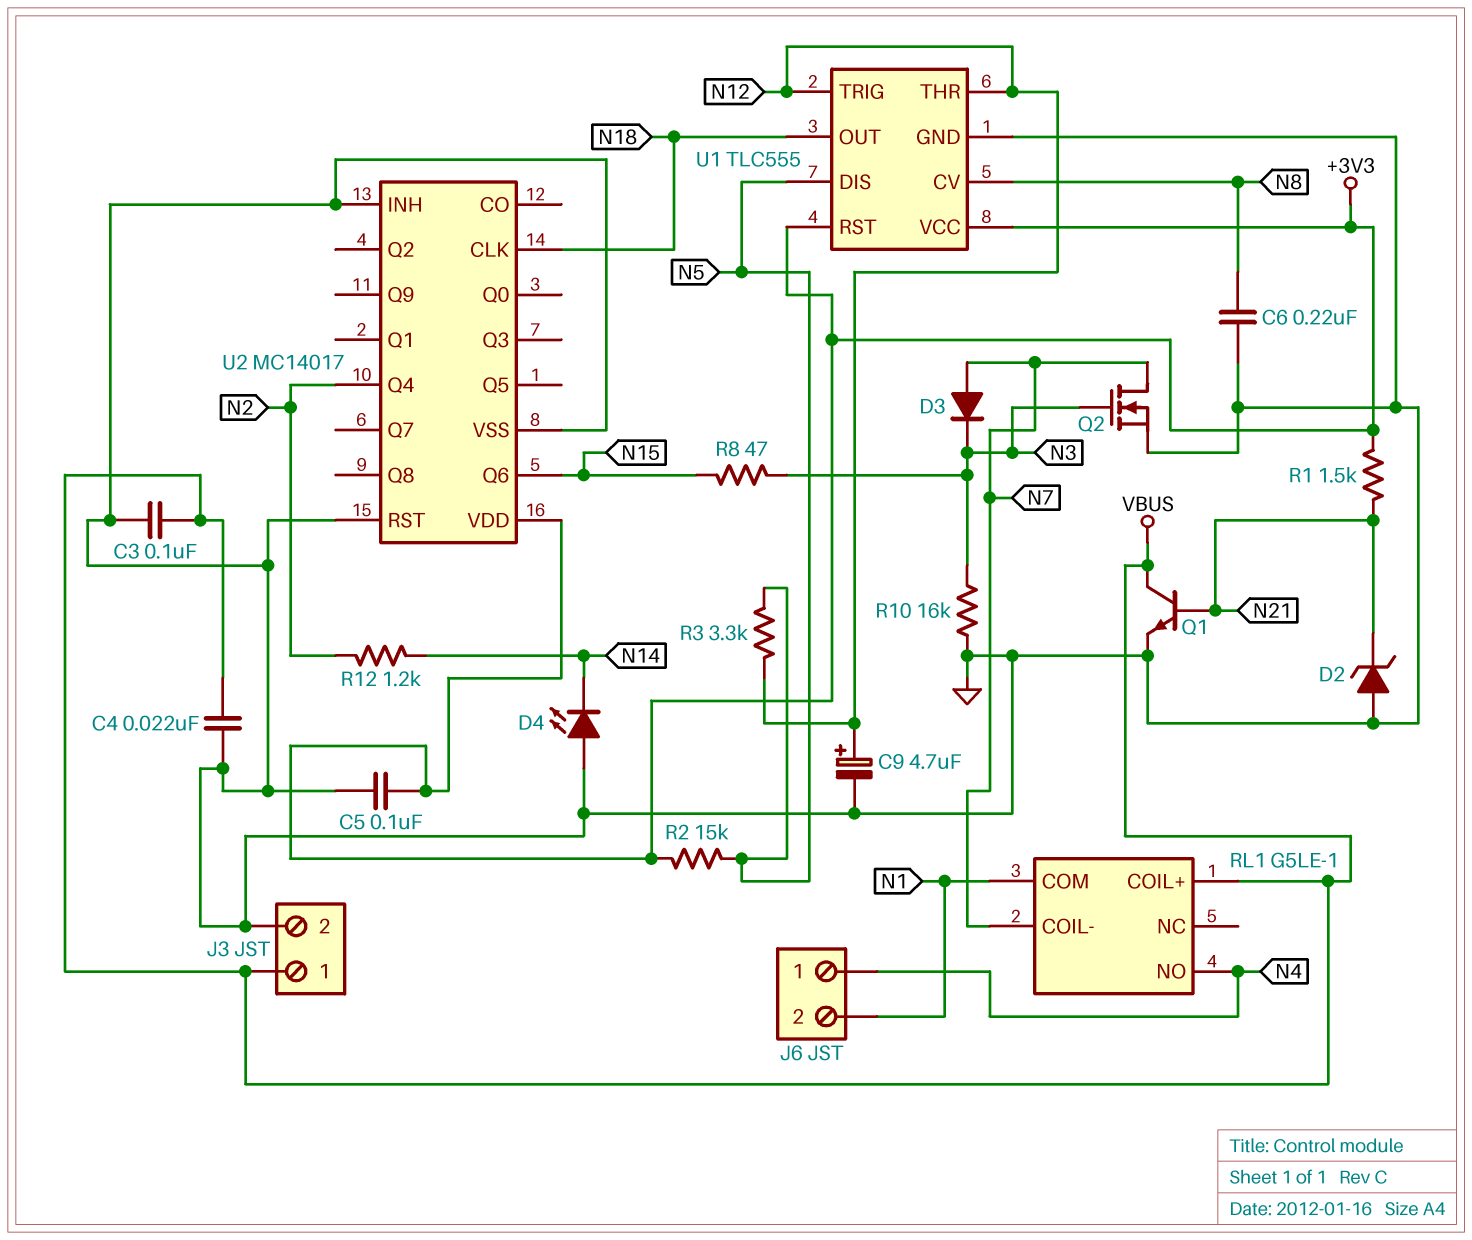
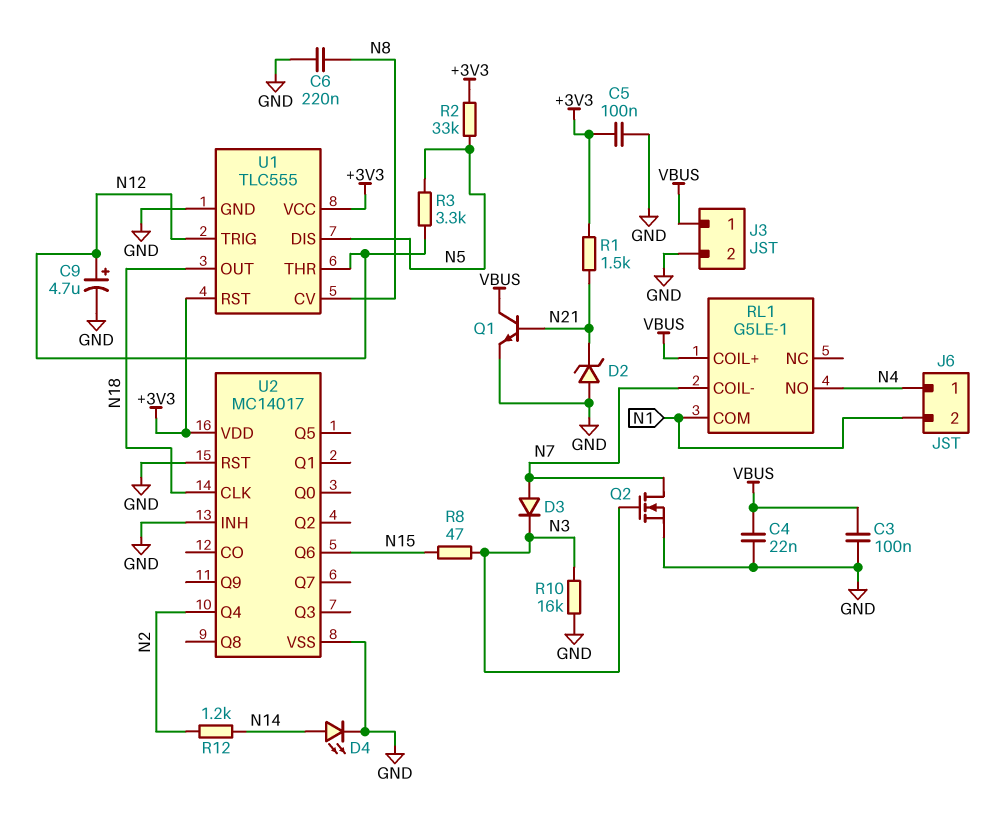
D4: LED (A GND, K N14) -> LED (A N14, K GND)
R2: 15k (+3V3, N5) -> 33k (+3V3, N5)

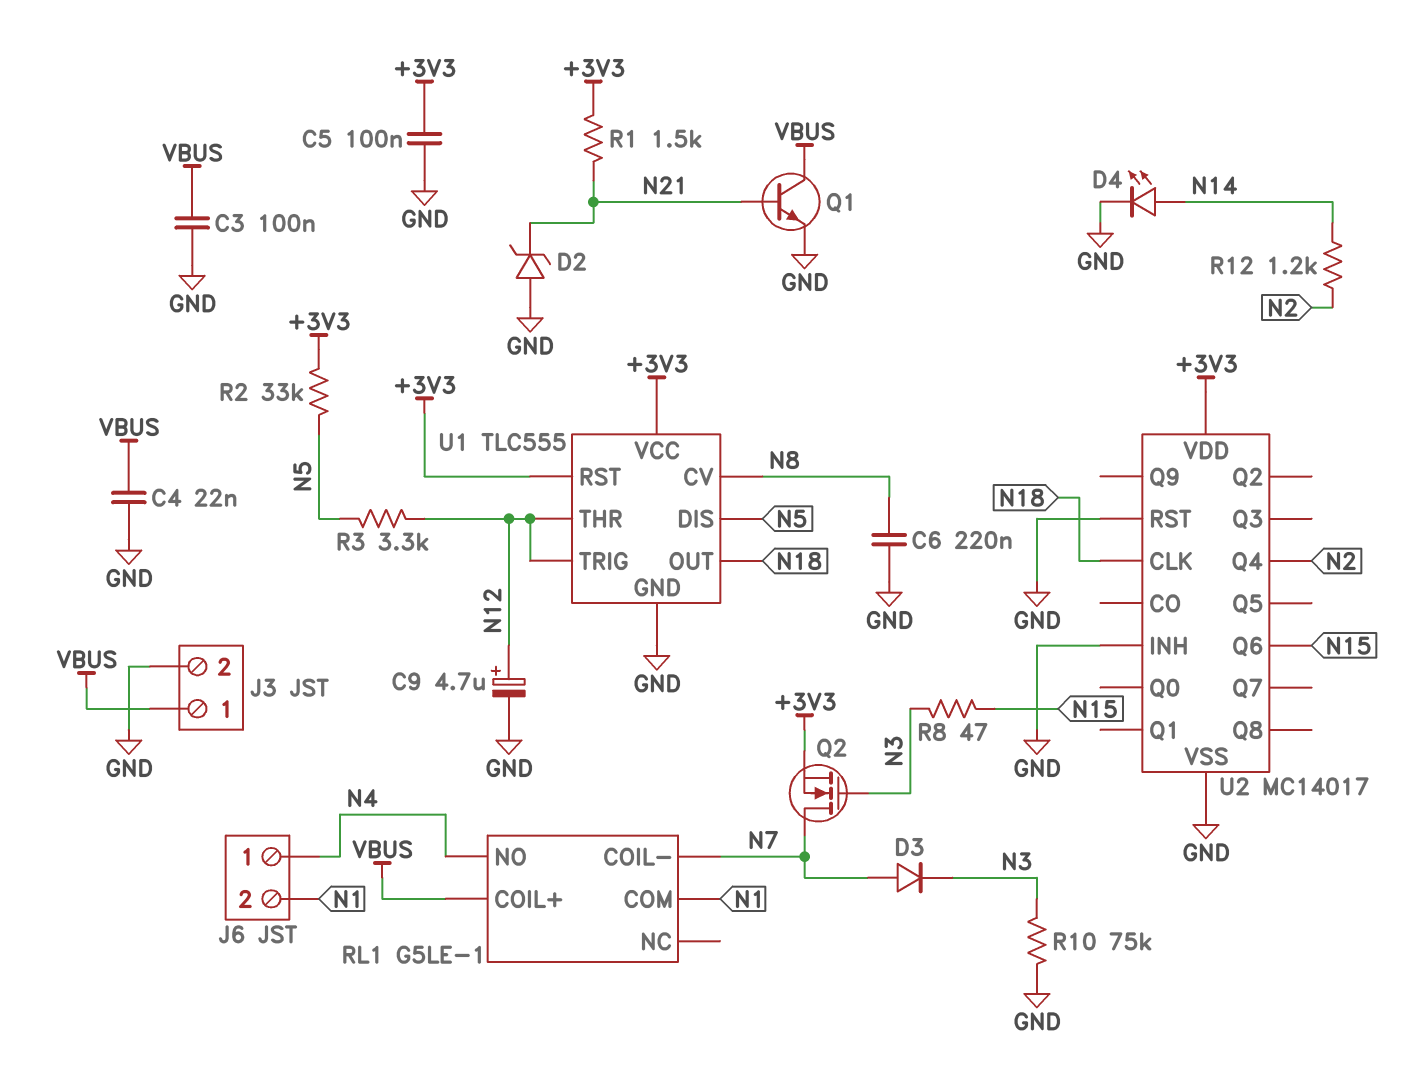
Q2: NMOS (G N3, D N7, S GND) -> NMOS (G N3, D N7, S +3V3)
R10: 16k (GND, N3) -> 75k (GND, N3)

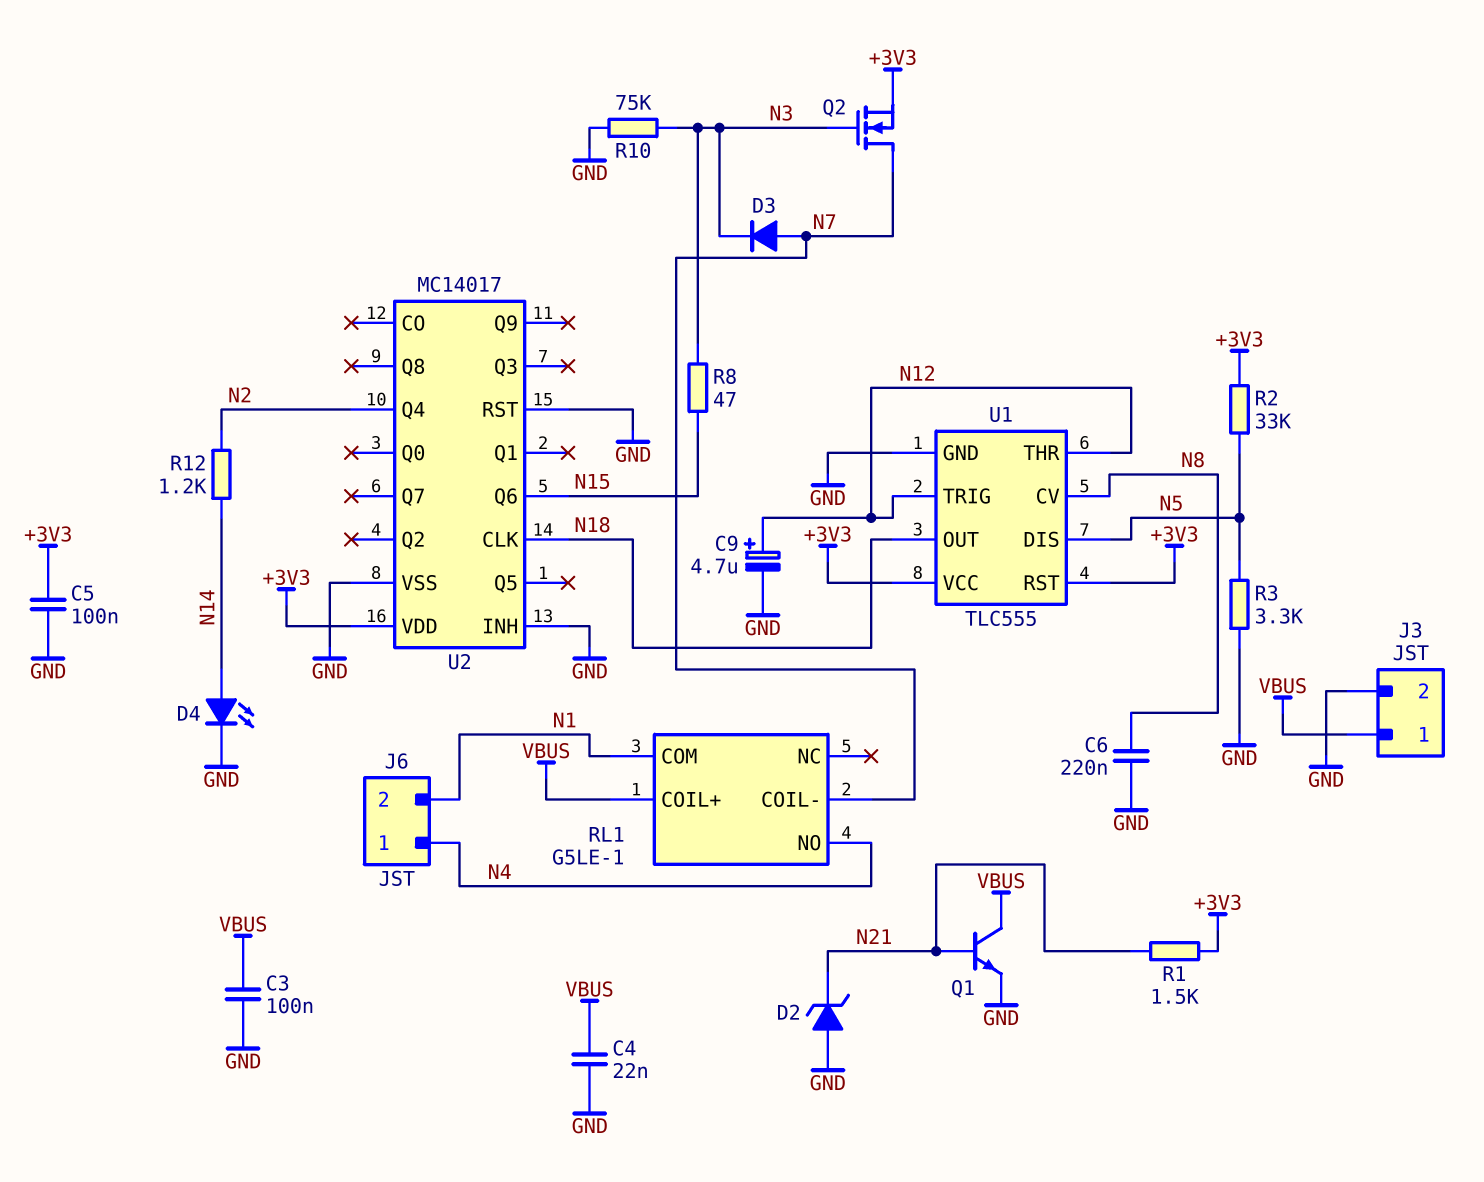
R3: 3.3k (N5, N12) -> 3.3k (GND, N5)

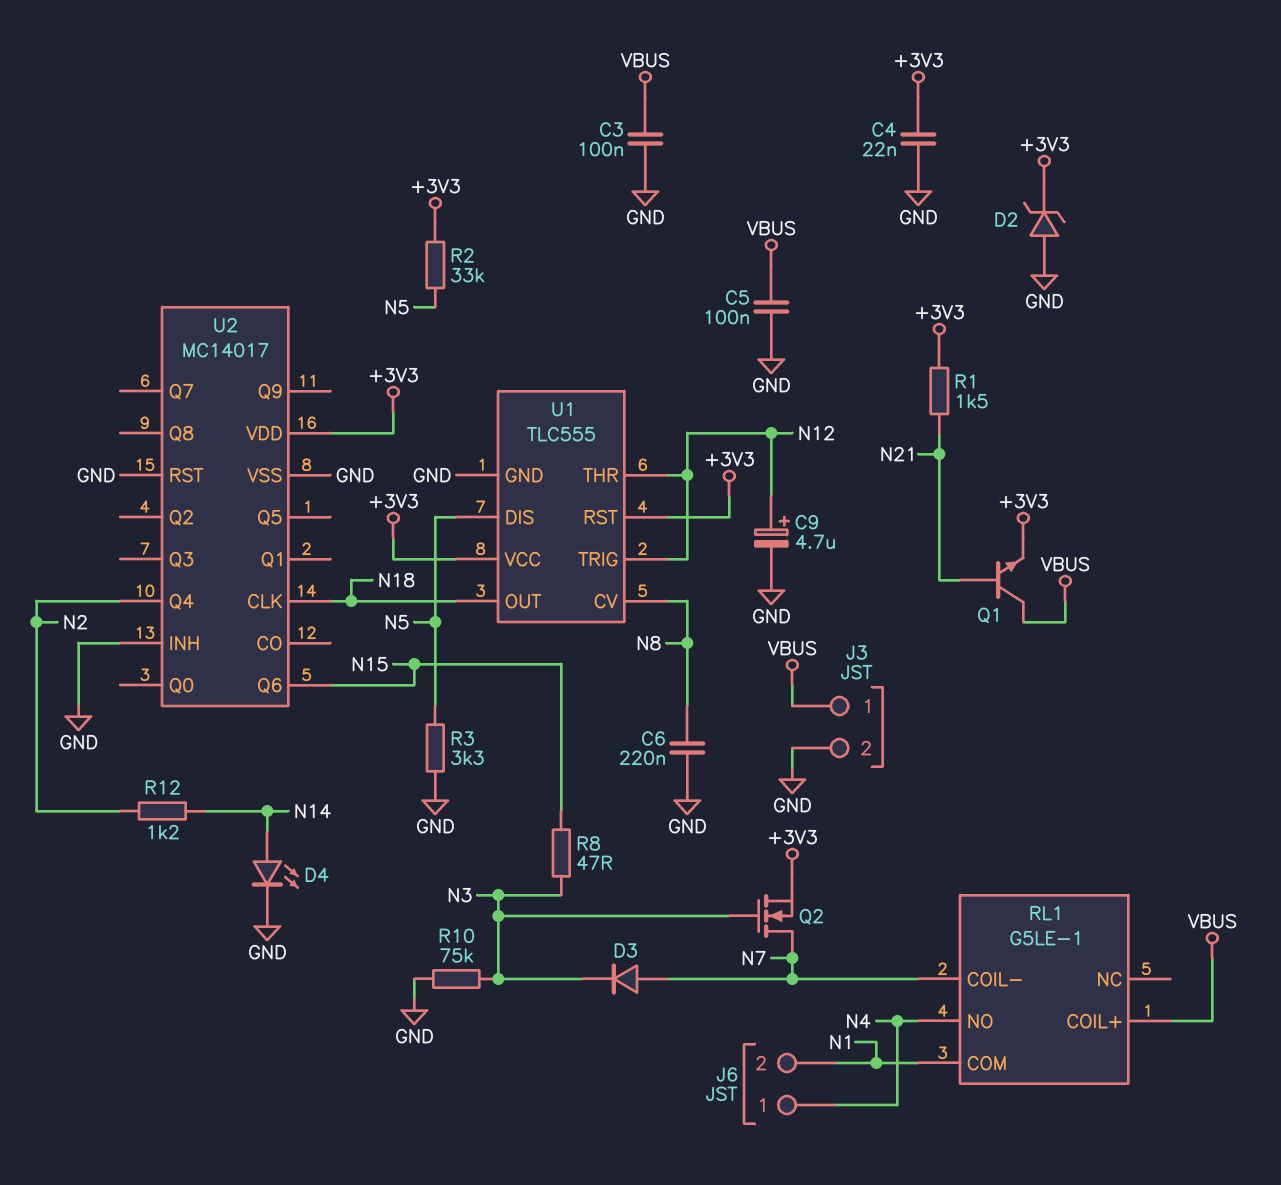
C4: 22nF (GND, VBUS) -> 22nF (+3V3, GND)
C5: 100nF (+3V3, GND) -> 100nF (GND, VBUS)
D2: zener (A GND, K N21) -> zener (A GND, K +3V3)
Q1: NPN (B N21, C VBUS, E GND) -> NPN (B N21, C VBUS, E +3V3)

